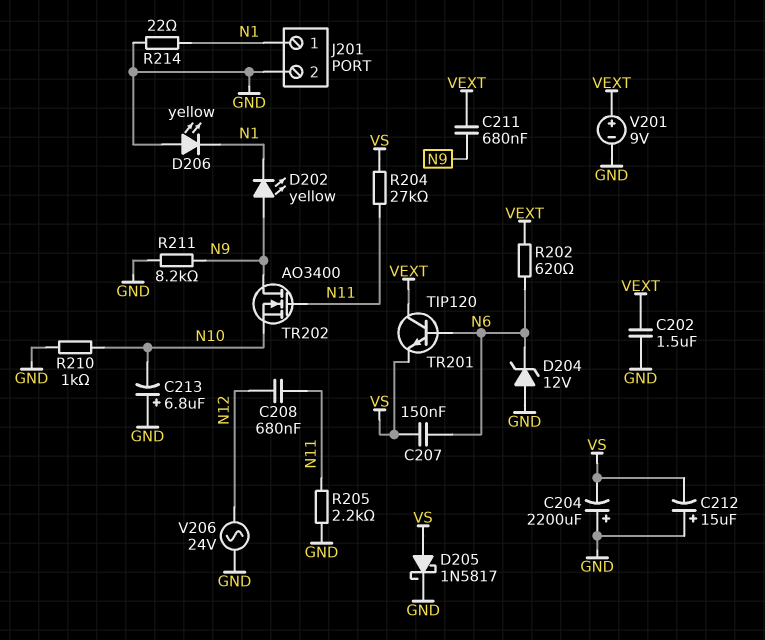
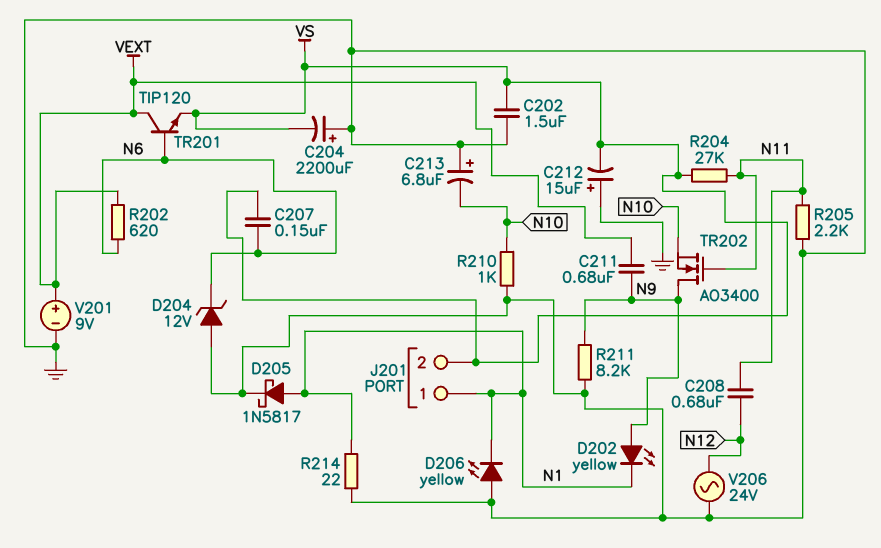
C202: 1.5uF (GND, VEXT) -> 1.5uF (GND, VS)
D205: schottky 1N5817 (A VS, K GND) -> schottky 1N5817 (A N1, K GND)
J201 pin 2: GND -> VS

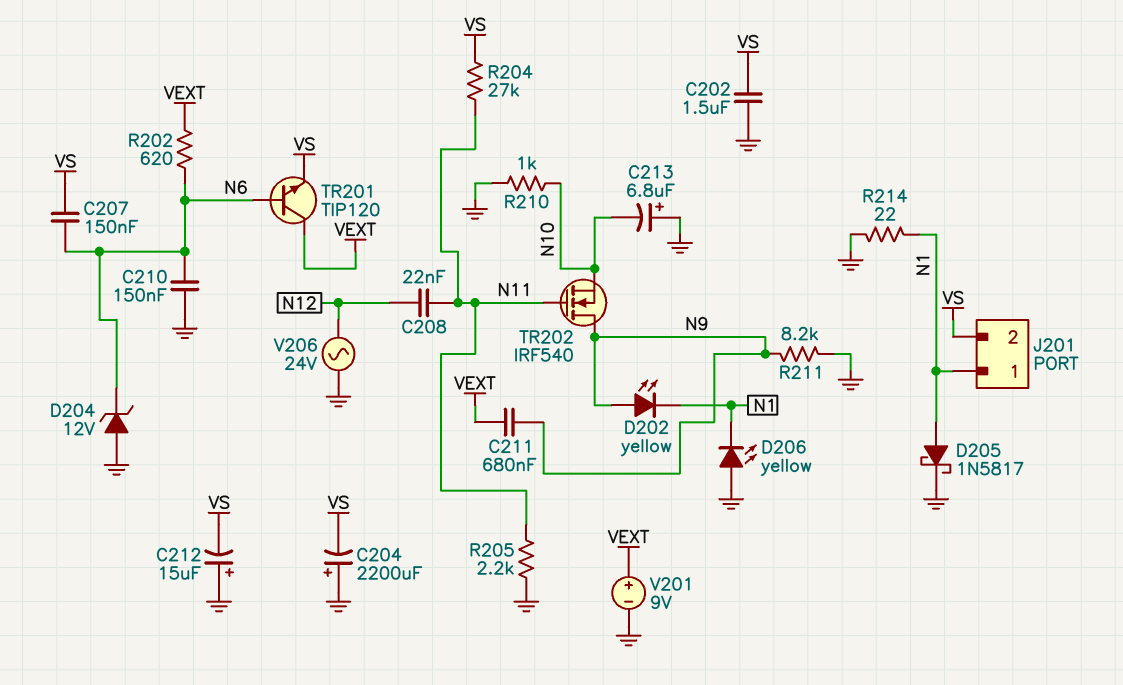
C208: 680nF (N11, N12) -> 22nF (N11, N12)
C210: none -> 150nF (GND, N6)
TR202: NMOS AO3400 (G N11, D N9, S N10) -> NMOS IRF540 (G N11, D N9, S N10)

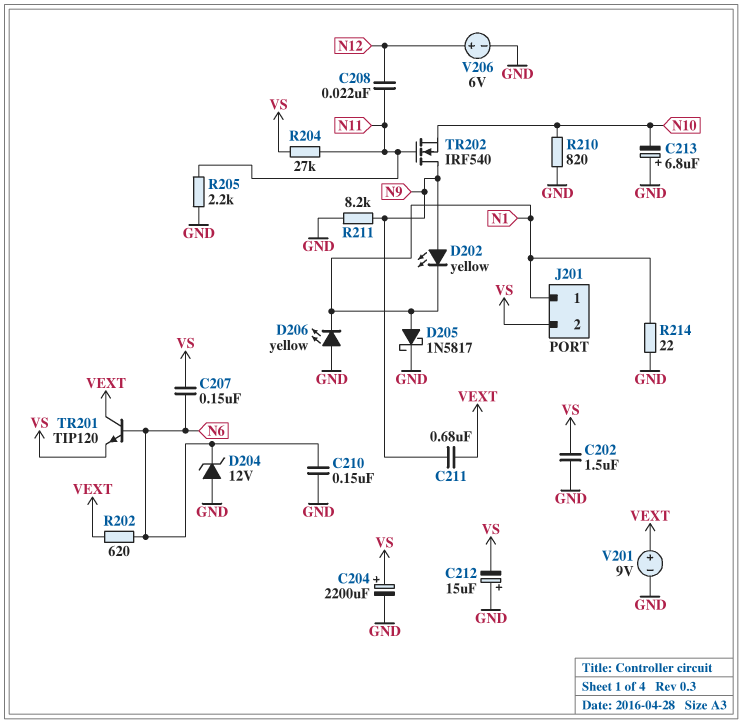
C204: 2200uF (plus GND, minus VS) -> 2200uF (plus VS, minus GND)
R210: 1k (GND, N10) -> 820 (GND, N10)
V206: AC 24V (GND, N12) -> 6V (plus N12, minus GND)

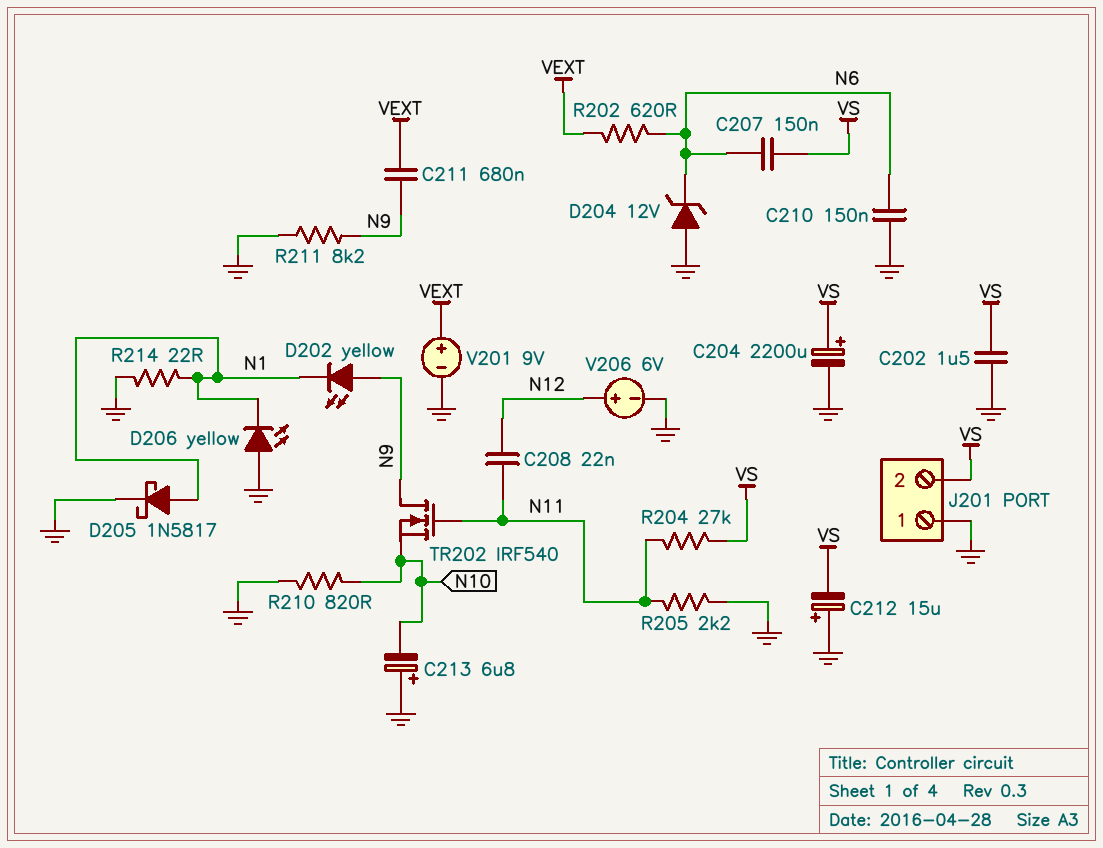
J201 pin 1: N1 -> GND
TR201: NPN TIP120 (B N6, C VEXT, E VS) -> none

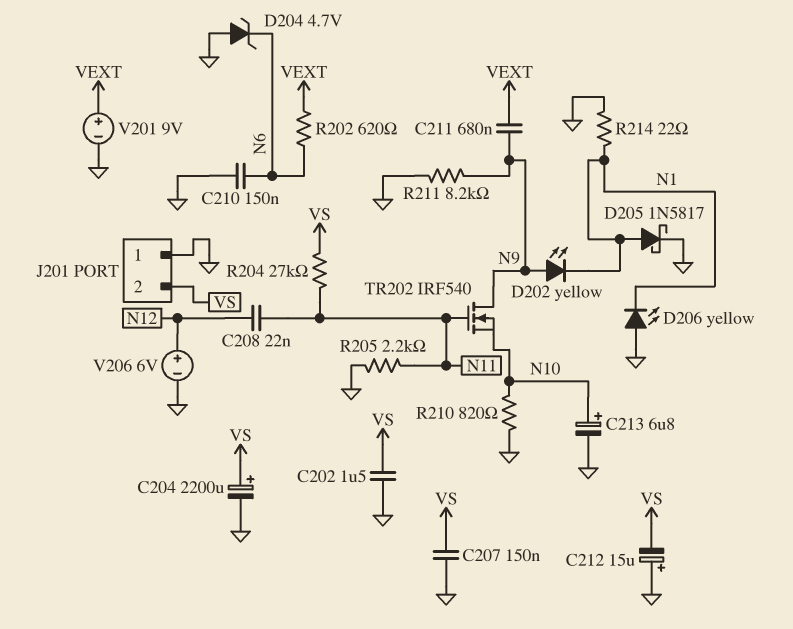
C207: 150nF (N6, VS) -> 150nF (GND, VS)
C213: 6.8uF (plus GND, minus N10) -> 6.8uF (plus N10, minus GND)
D204: zener 12V (A GND, K N6) -> zener 4.7V (A GND, K N6)

